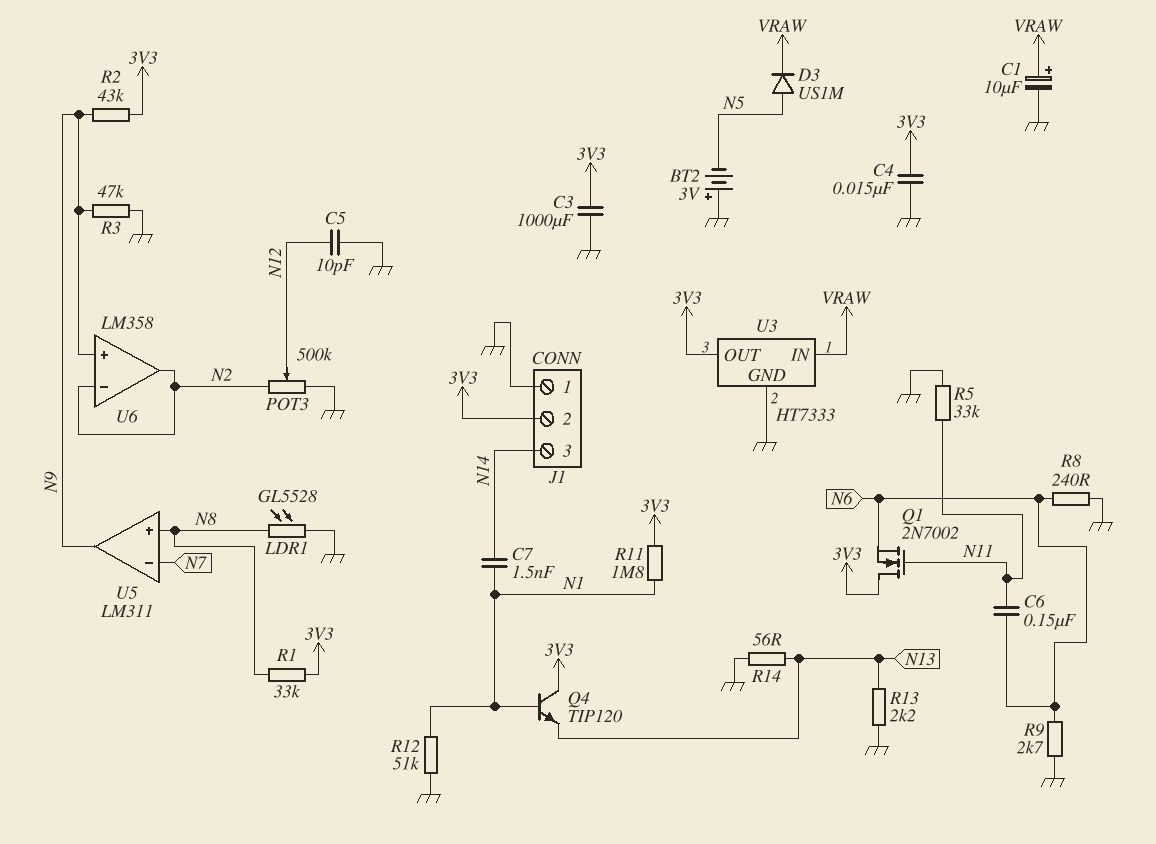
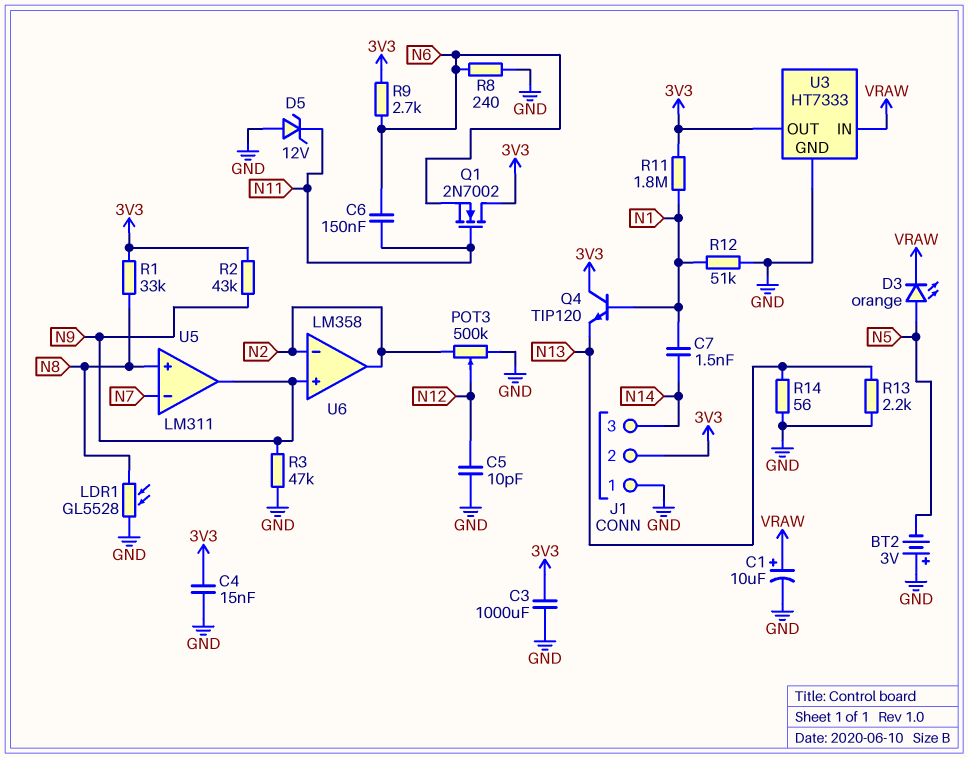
D3: diode US1M (A N5, K VRAW) -> LED orange (A N5, K VRAW)
D5: none -> zener 12V (A GND, K N11)
R5: 33k (GND, N11) -> none
R9: 2.7k (GND, N6) -> 2.7k (3V3, N6)

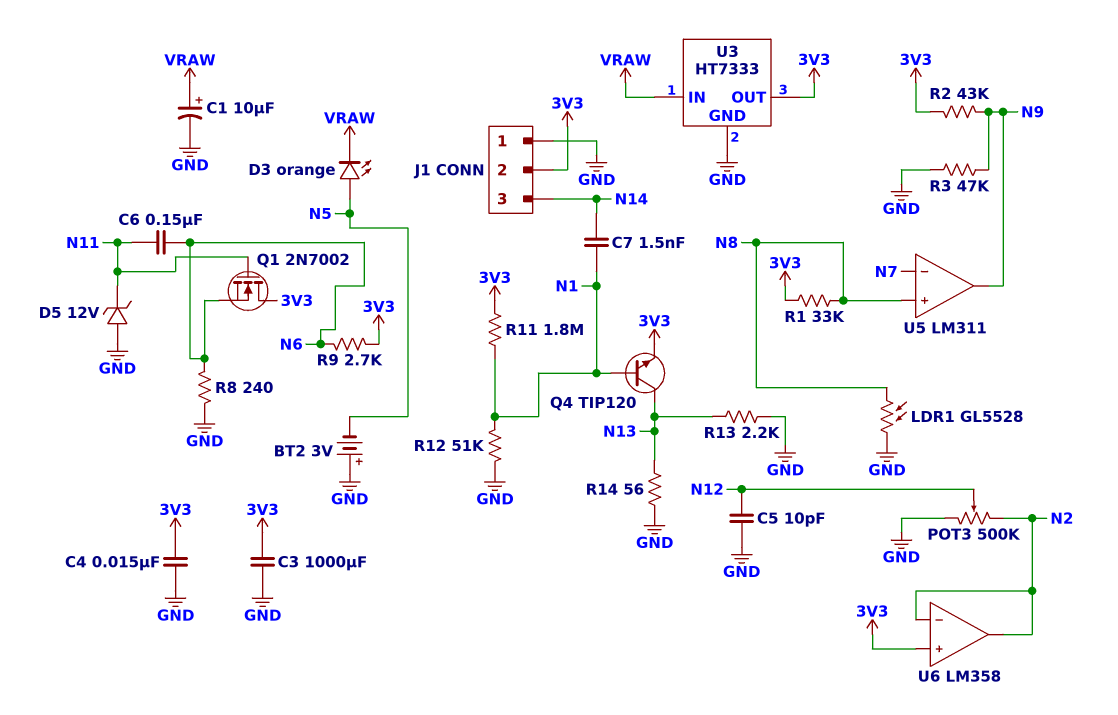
Q4: NPN TIP120 (B N1, C 3V3, E N13) -> NPN TIP120 (B N1, C N13, E 3V3)
U6 pin in+: N9 -> 3V3

